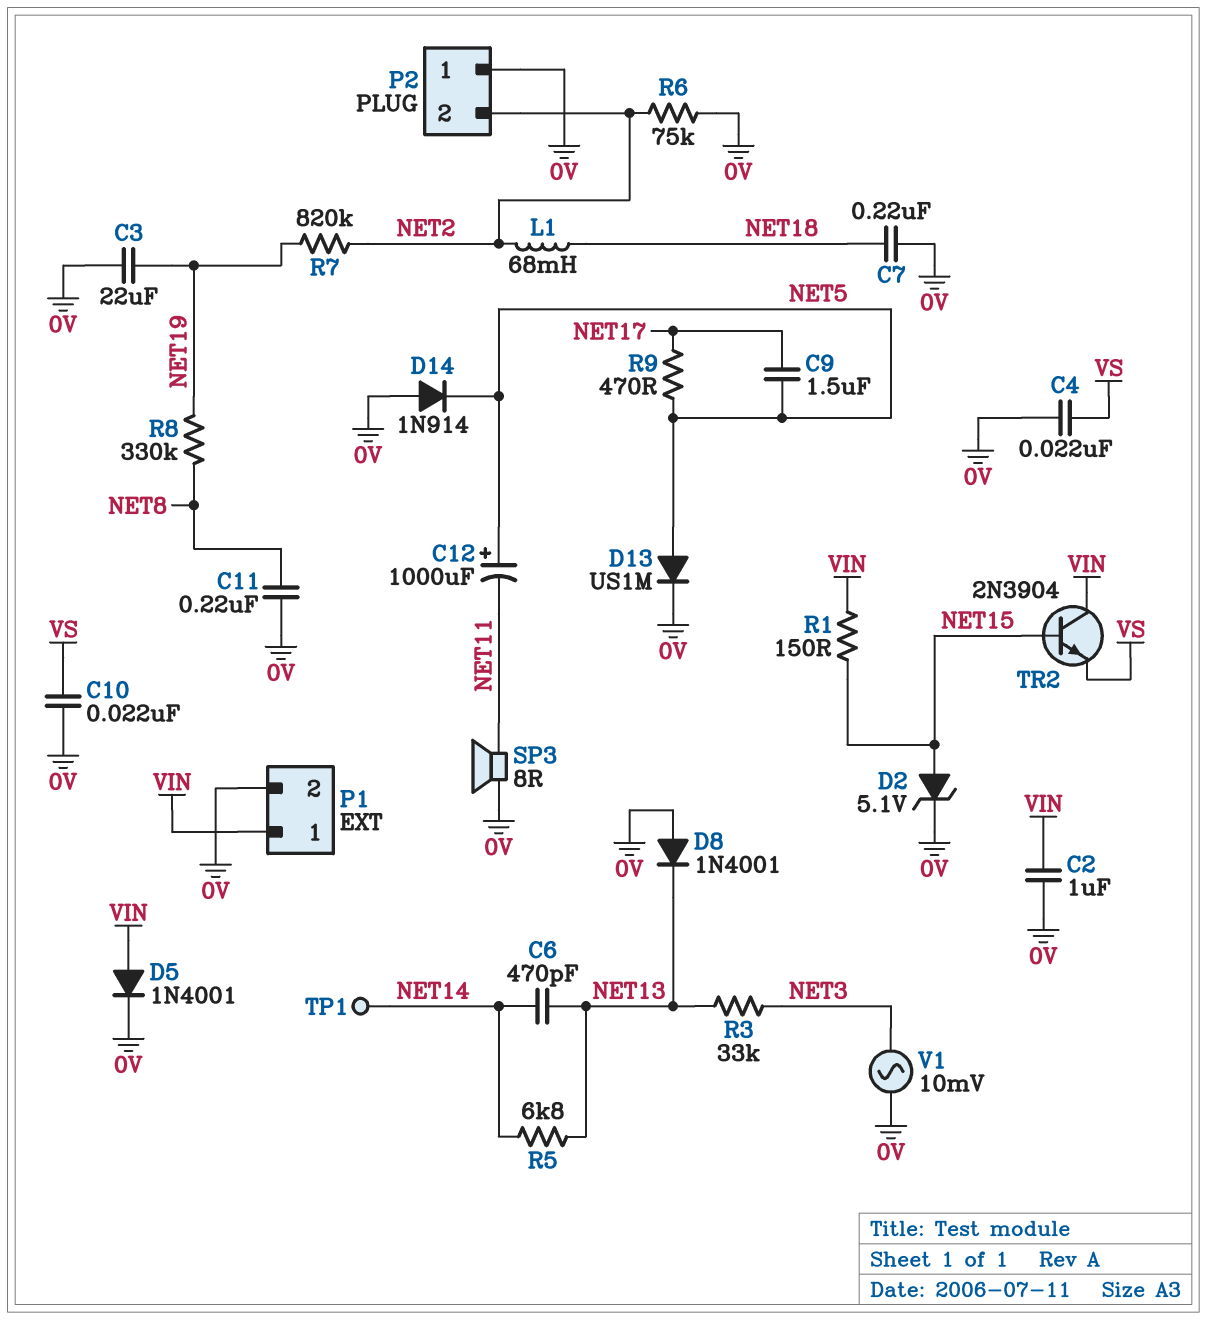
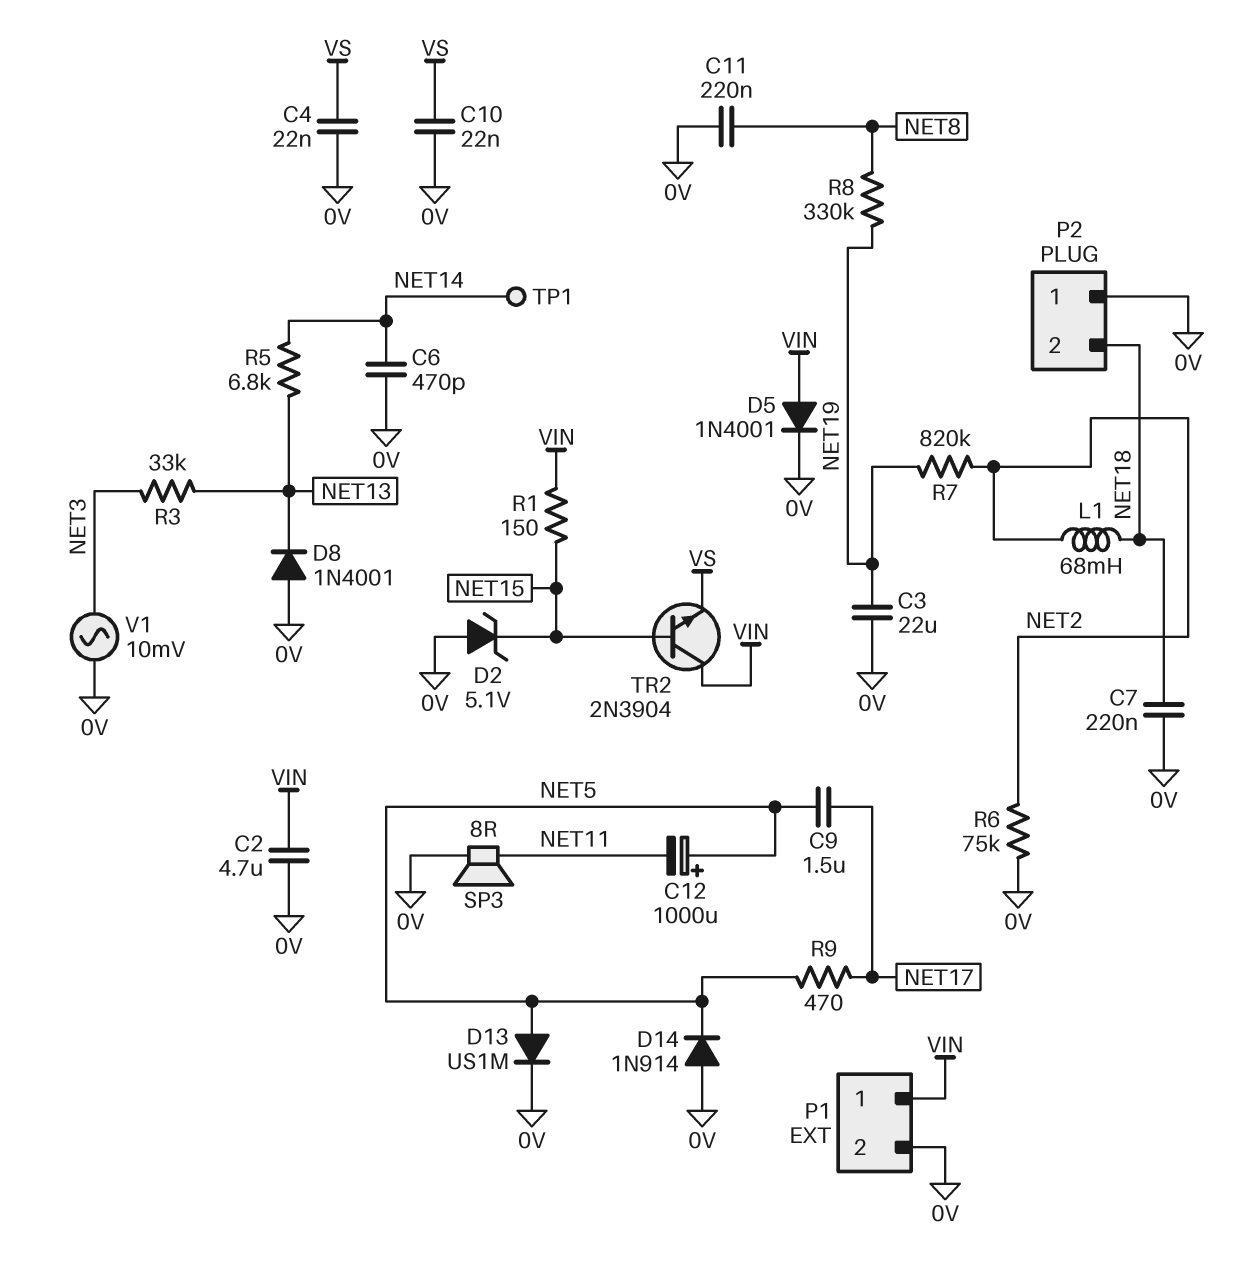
C2: 1uF (0V, VIN) -> 4.7uF (0V, VIN)
C6: 470pF (NET13, NET14) -> 470pF (0V, NET14)
D2: zener 5.1V (A NET15, K 0V) -> zener 5.1V (A 0V, K NET15)
P2 pin 2: NET2 -> NET18

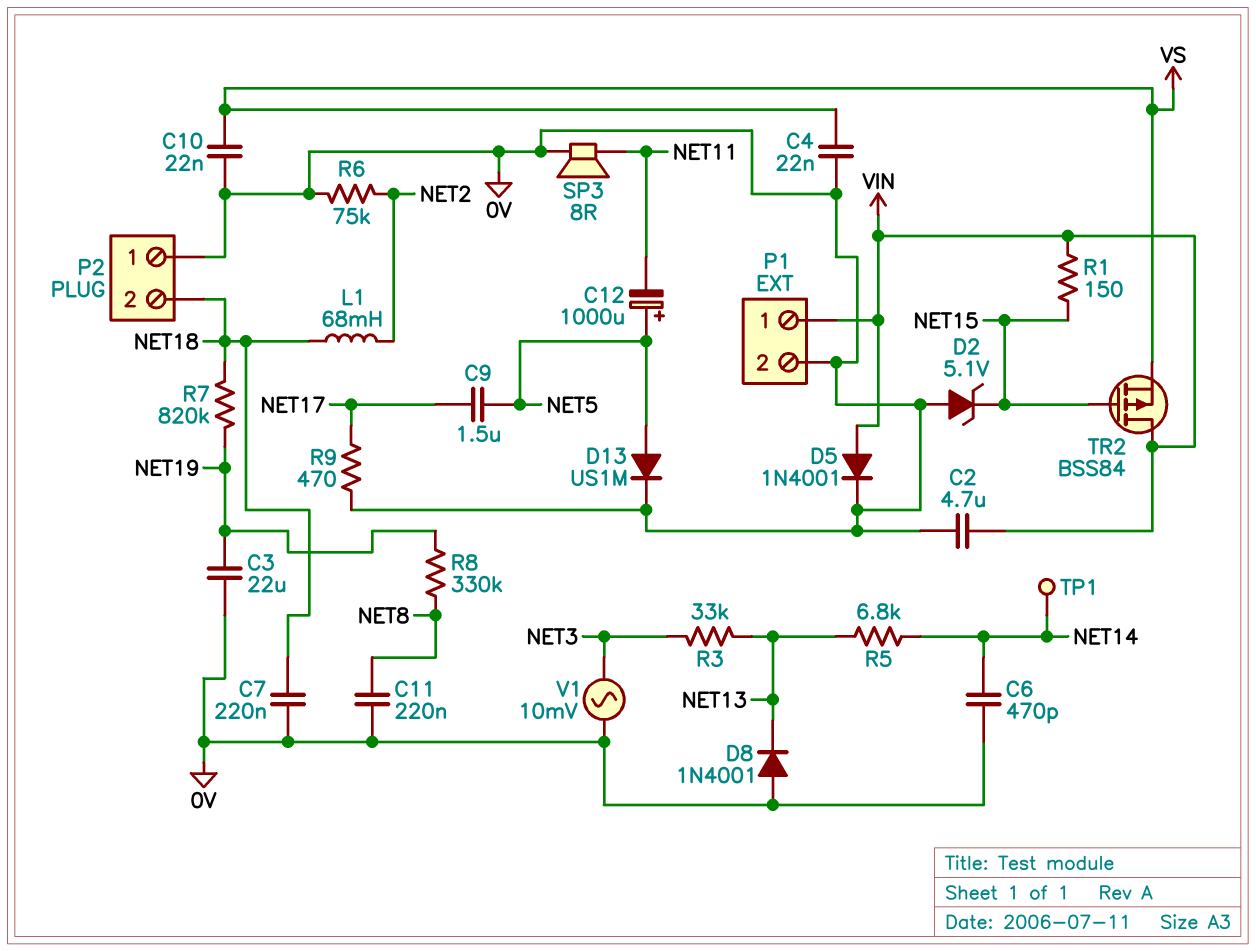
D14: diode 1N914 (A 0V, K NET5) -> none
R7: 820k (NET2, NET19) -> 820k (NET18, NET19)
R9: 470 (NET5, NET17) -> 470 (0V, NET17)
TR2: NPN 2N3904 (B NET15, C VIN, E VS) -> PMOS BSS84 (G NET15, D VIN, S VS)

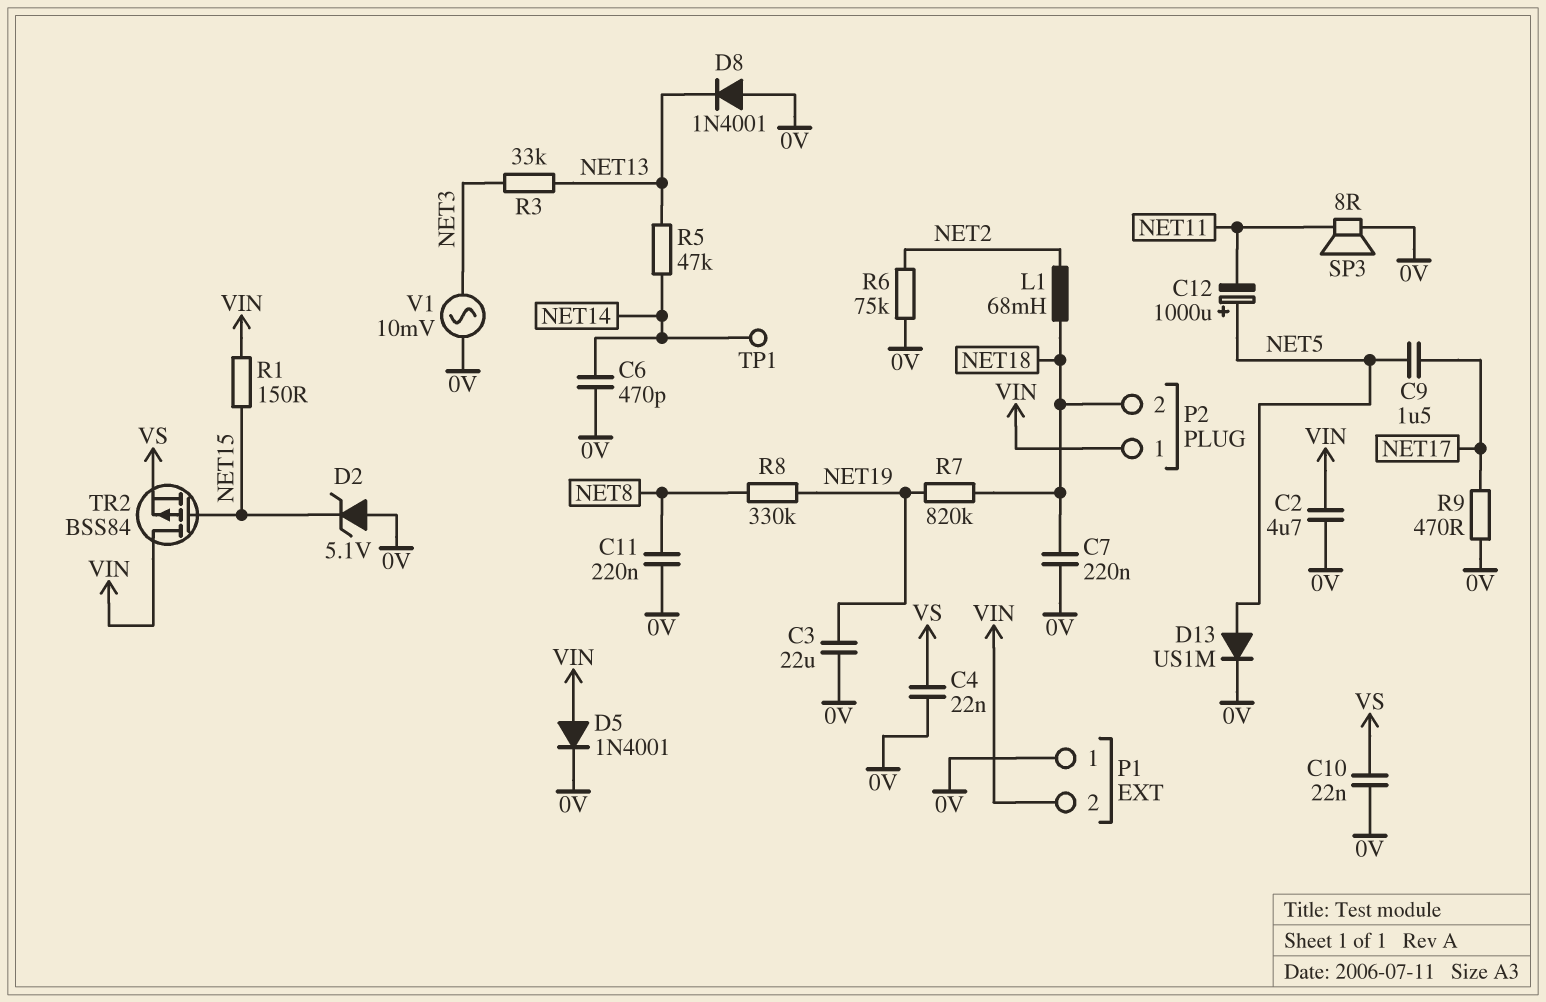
P1 pin 1: VIN -> 0V
P1 pin 2: 0V -> VIN
P2 pin 1: 0V -> VIN
R5: 6.8k (NET13, NET14) -> 47k (NET13, NET14)

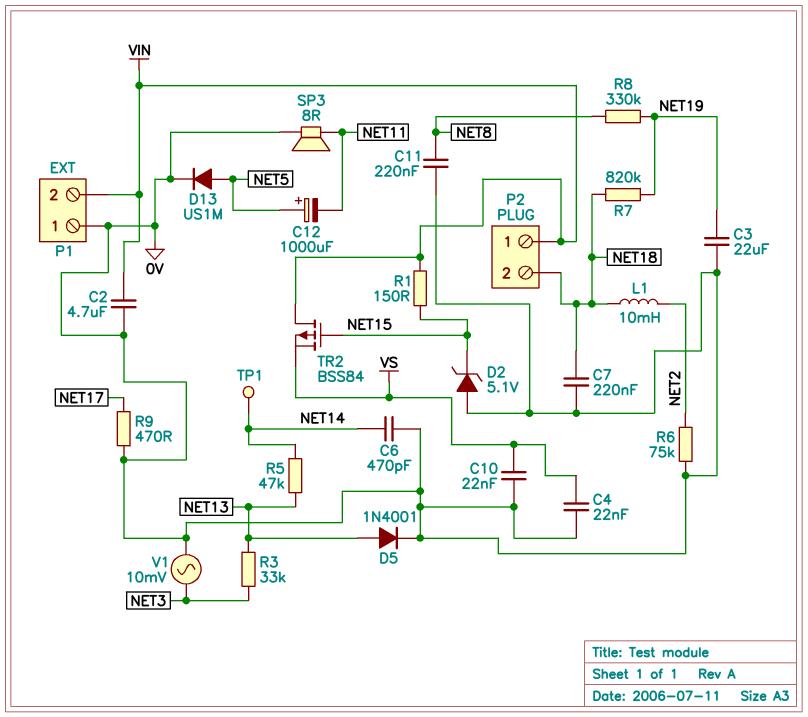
C9: 1.5uF (NET5, NET17) -> none
D5: diode 1N4001 (A VIN, K 0V) -> diode 1N4001 (A NET13, K 0V)
D8: diode 1N4001 (A 0V, K NET13) -> none
L1: 68mH (NET2, NET18) -> 10mH (NET2, NET18)

